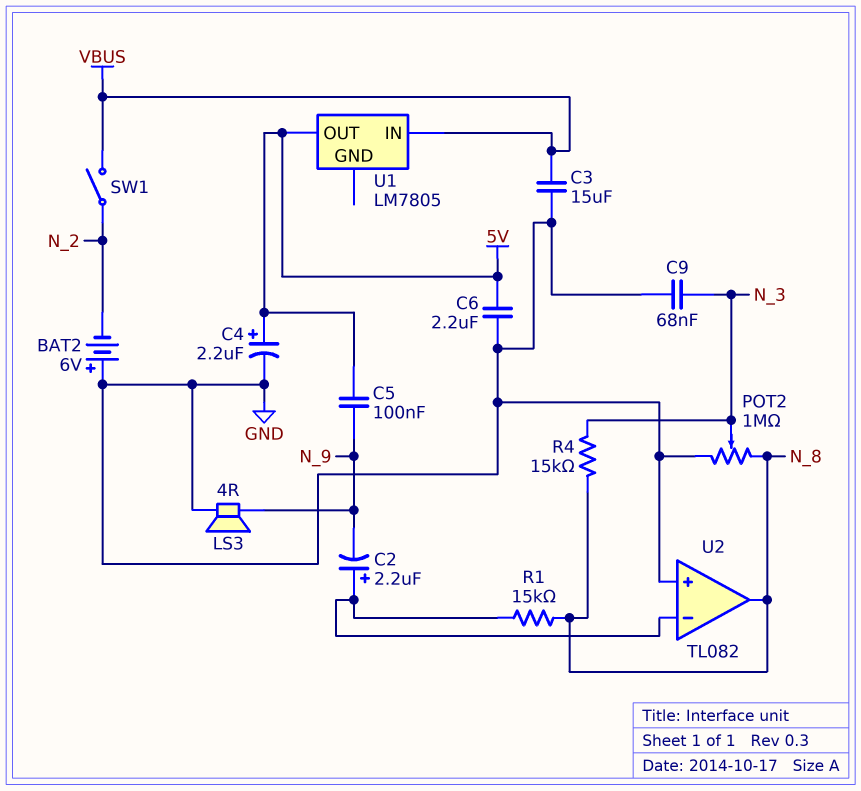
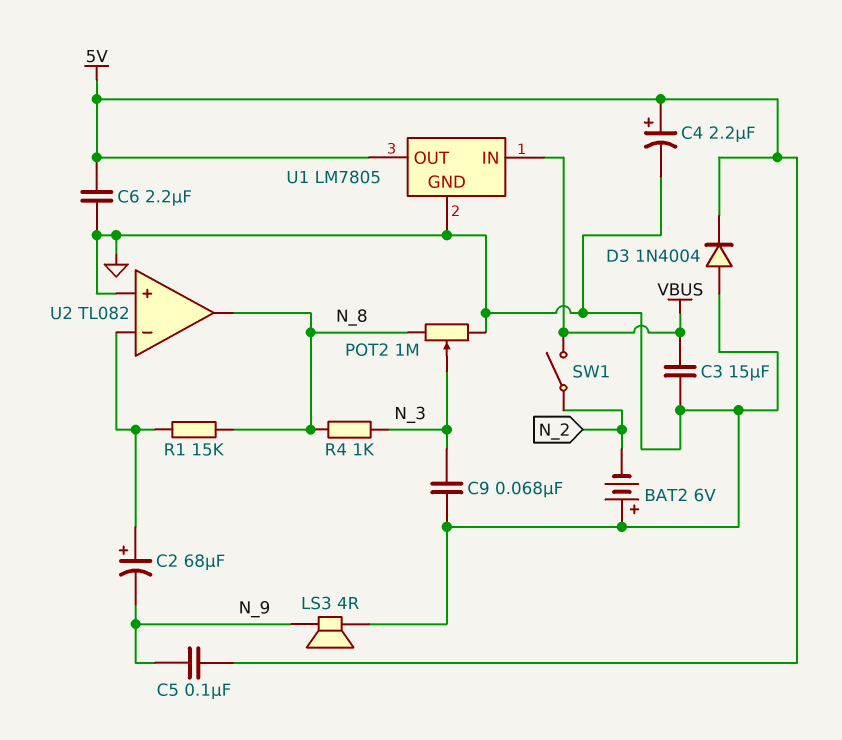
C2: 2.2uF (plus U2/in-, minus N_9) -> 68uF (plus U2/in-, minus N_9)
D3: none -> diode 1N4004 (A GND, K 5V)
R4: 15k (N_3, N_8) -> 1k (N_3, N_8)
U1 pin GND: none -> GND

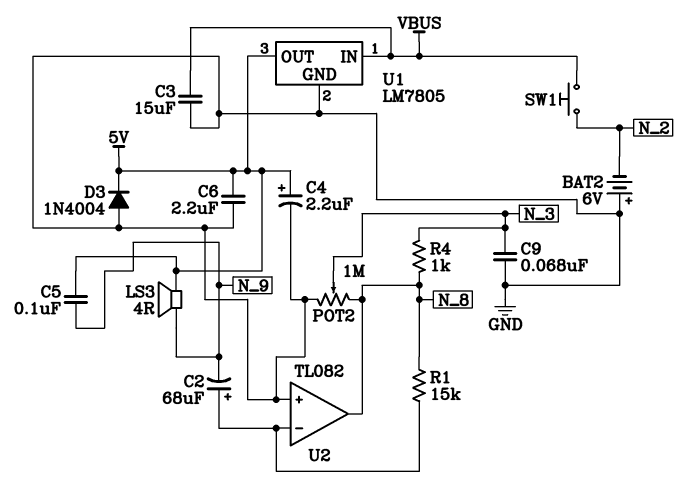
LS3: speaker 4R (GND, N_9) -> speaker 4R (5V, N_9)
SW1: switch (N_2, VBUS) -> button (N_2, VBUS)

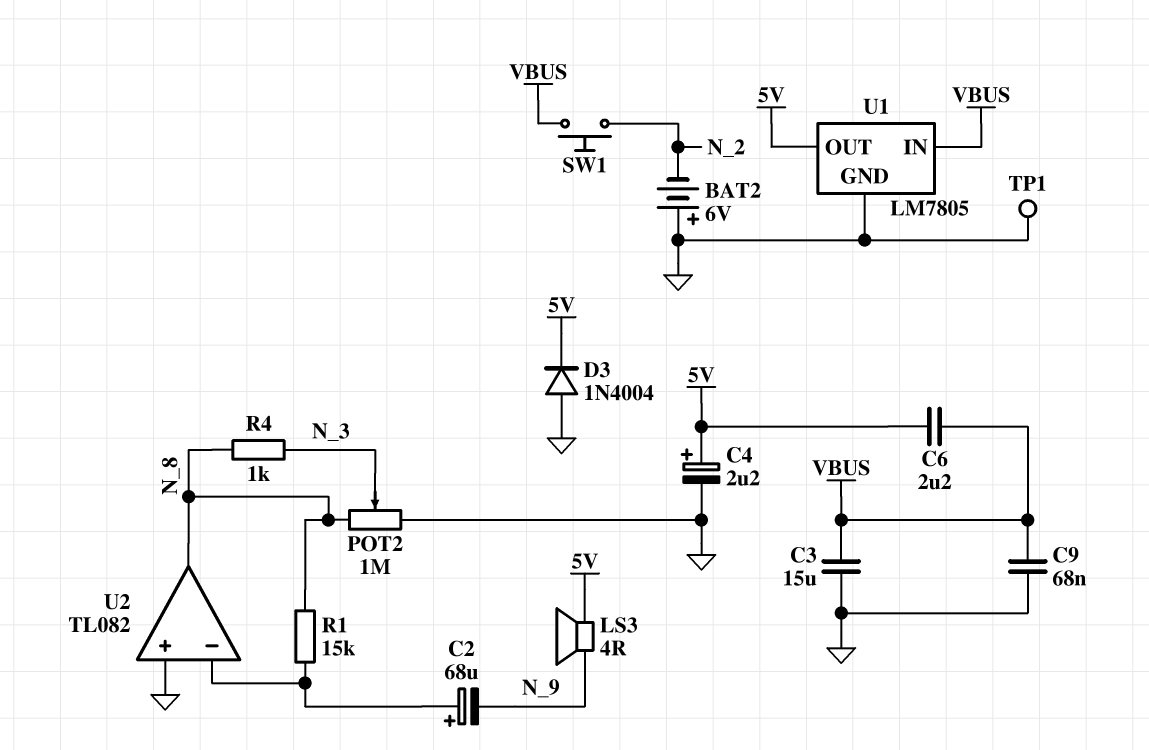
C5: 100nF (5V, N_9) -> none
C6: 2.2uF (5V, GND) -> 2.2uF (5V, VBUS)
C9: 68nF (GND, N_3) -> 68nF (GND, VBUS)
TP1: none -> test point (GND)

